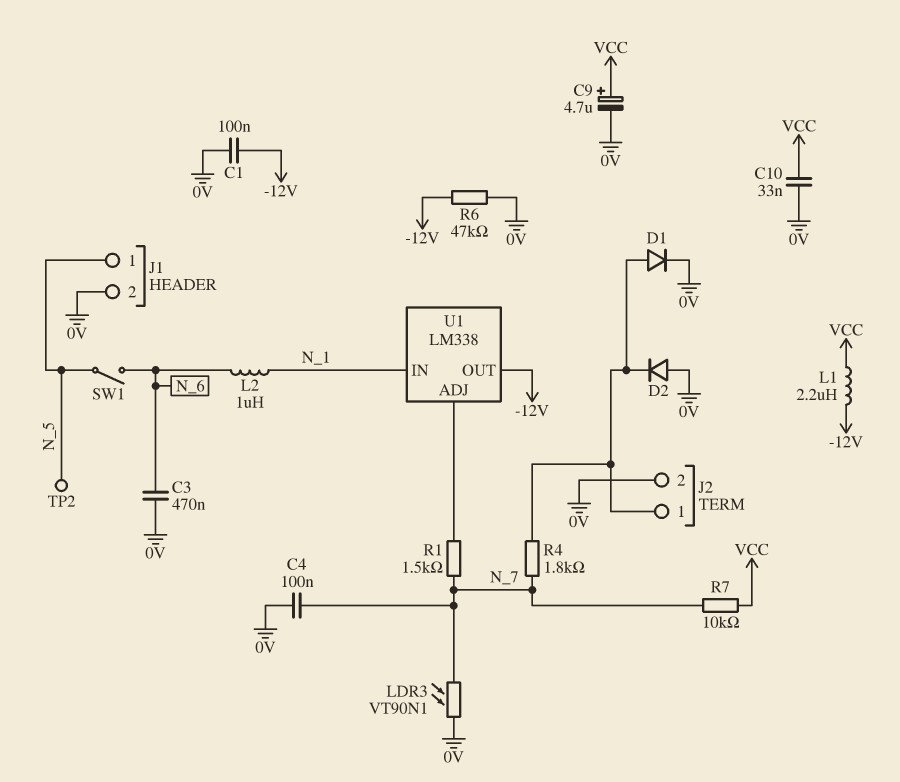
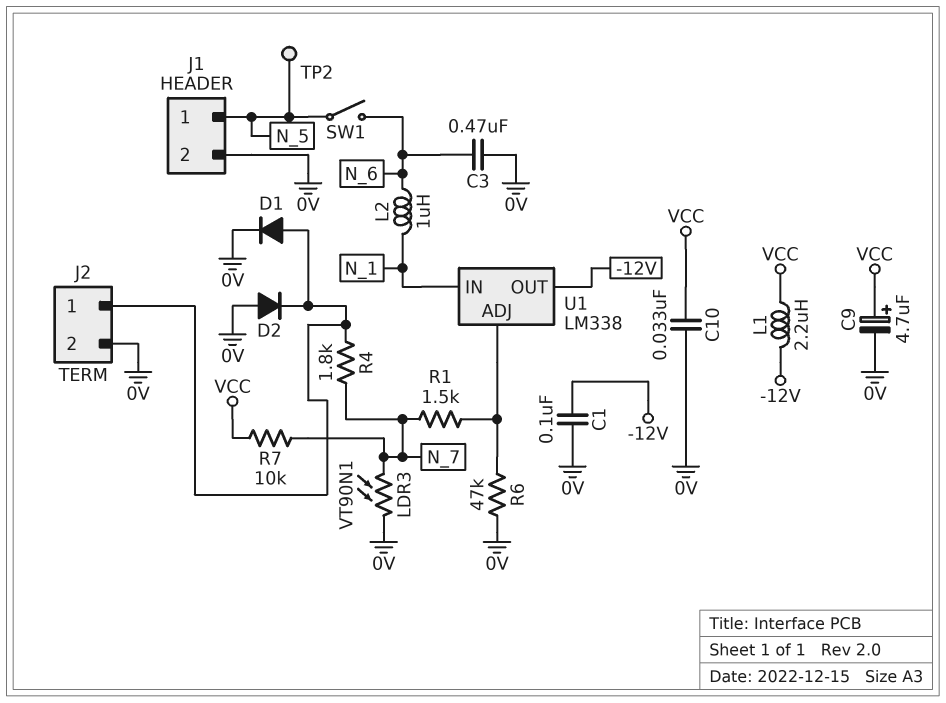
C4: 100nF (0V, N_7) -> none
R6: 47k (-12V, 0V) -> 47k (0V, U1/ADJ)

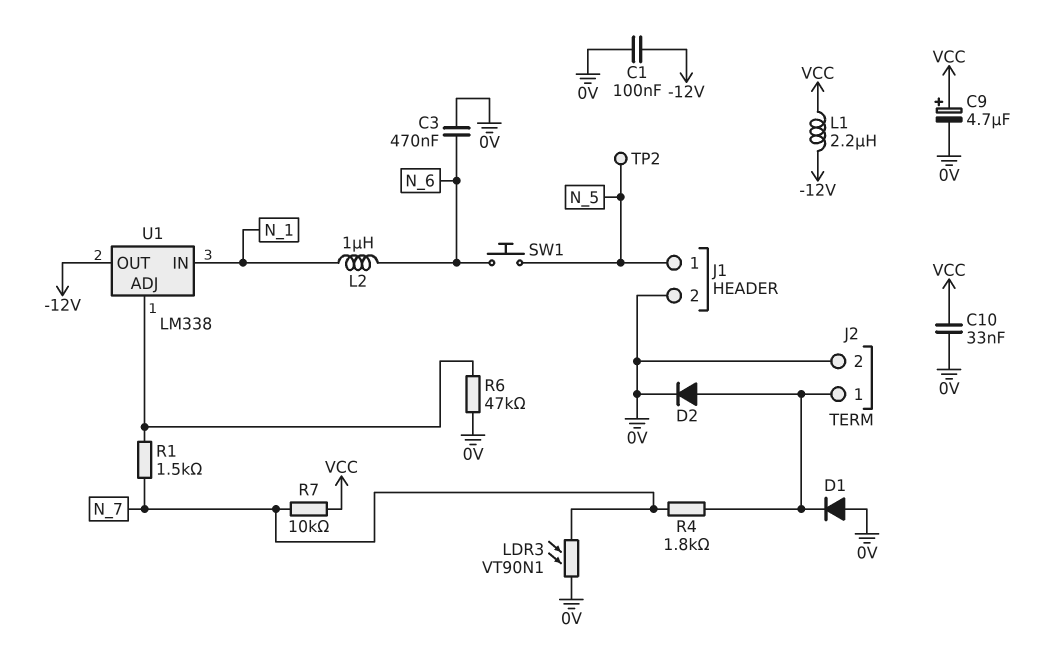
D1: diode (A J2/1, K 0V) -> diode (A 0V, K J2/1)
D2: diode (A 0V, K J2/1) -> diode (A J2/1, K 0V)
SW1: switch (N_5, N_6) -> button (N_5, N_6)

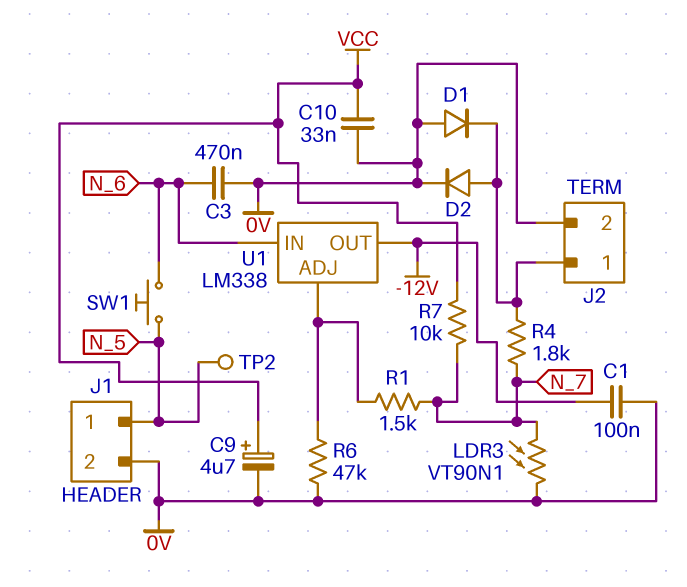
L1: 2.2uH (-12V, VCC) -> none
L2: 1uH (N_1, N_6) -> none
U1 pin IN: N_1 -> N_6

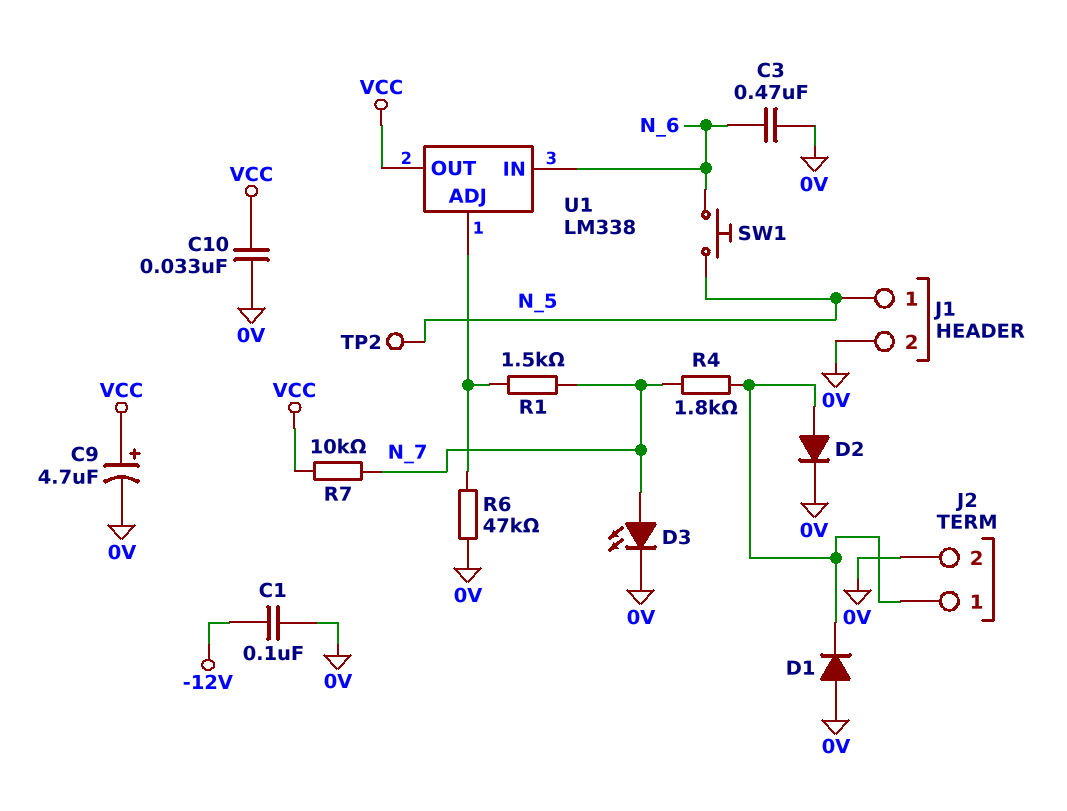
D3: none -> LED (A N_7, K 0V)
LDR3: VT90N1 (0V, N_7) -> none
U1 pin OUT: -12V -> VCC

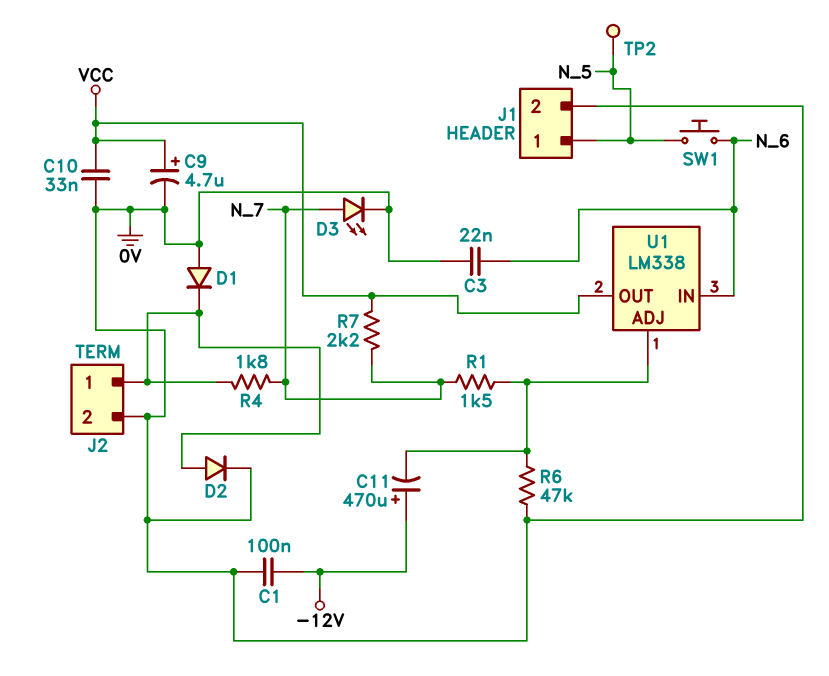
C3: 470nF (0V, N_6) -> 22nF (0V, N_6)
C11: none -> 470uF (plus -12V, minus U1/ADJ)
R7: 10k (N_7, VCC) -> 2.2k (N_7, VCC)

